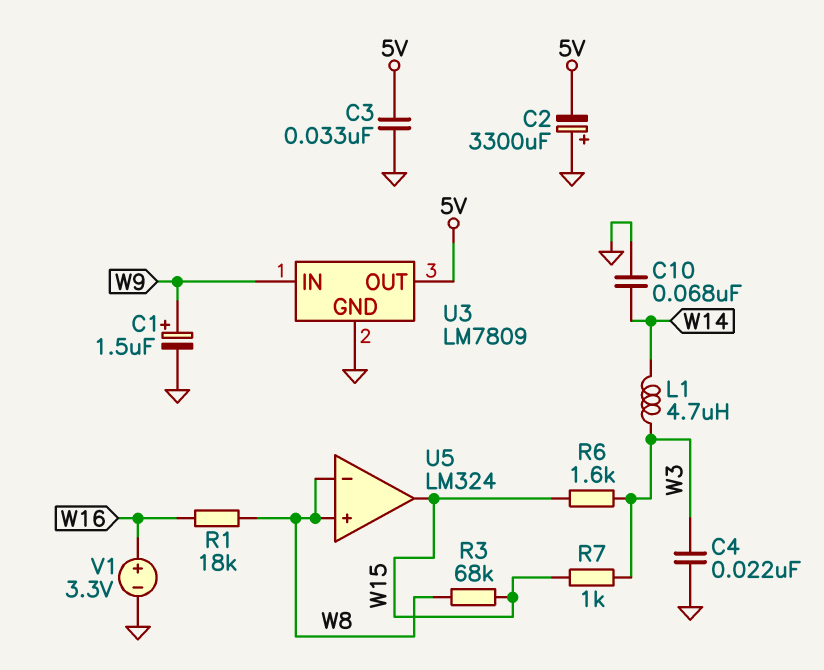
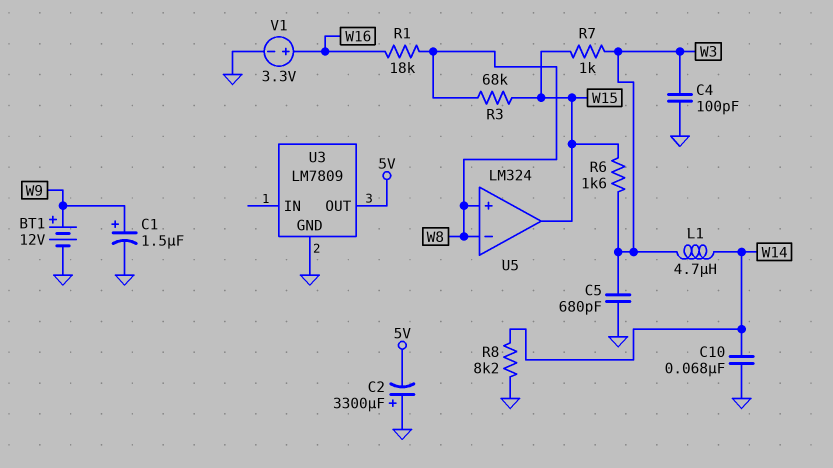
BT1: none -> 12V (plus W9, minus GND)
C3: 33nF (5V, GND) -> none
C4: 22nF (GND, W3) -> 100pF (GND, W3)
C5: none -> 680pF (GND, W3)
R8: none -> 8.2k (GND, W14)
U3 pin IN: W9 -> none

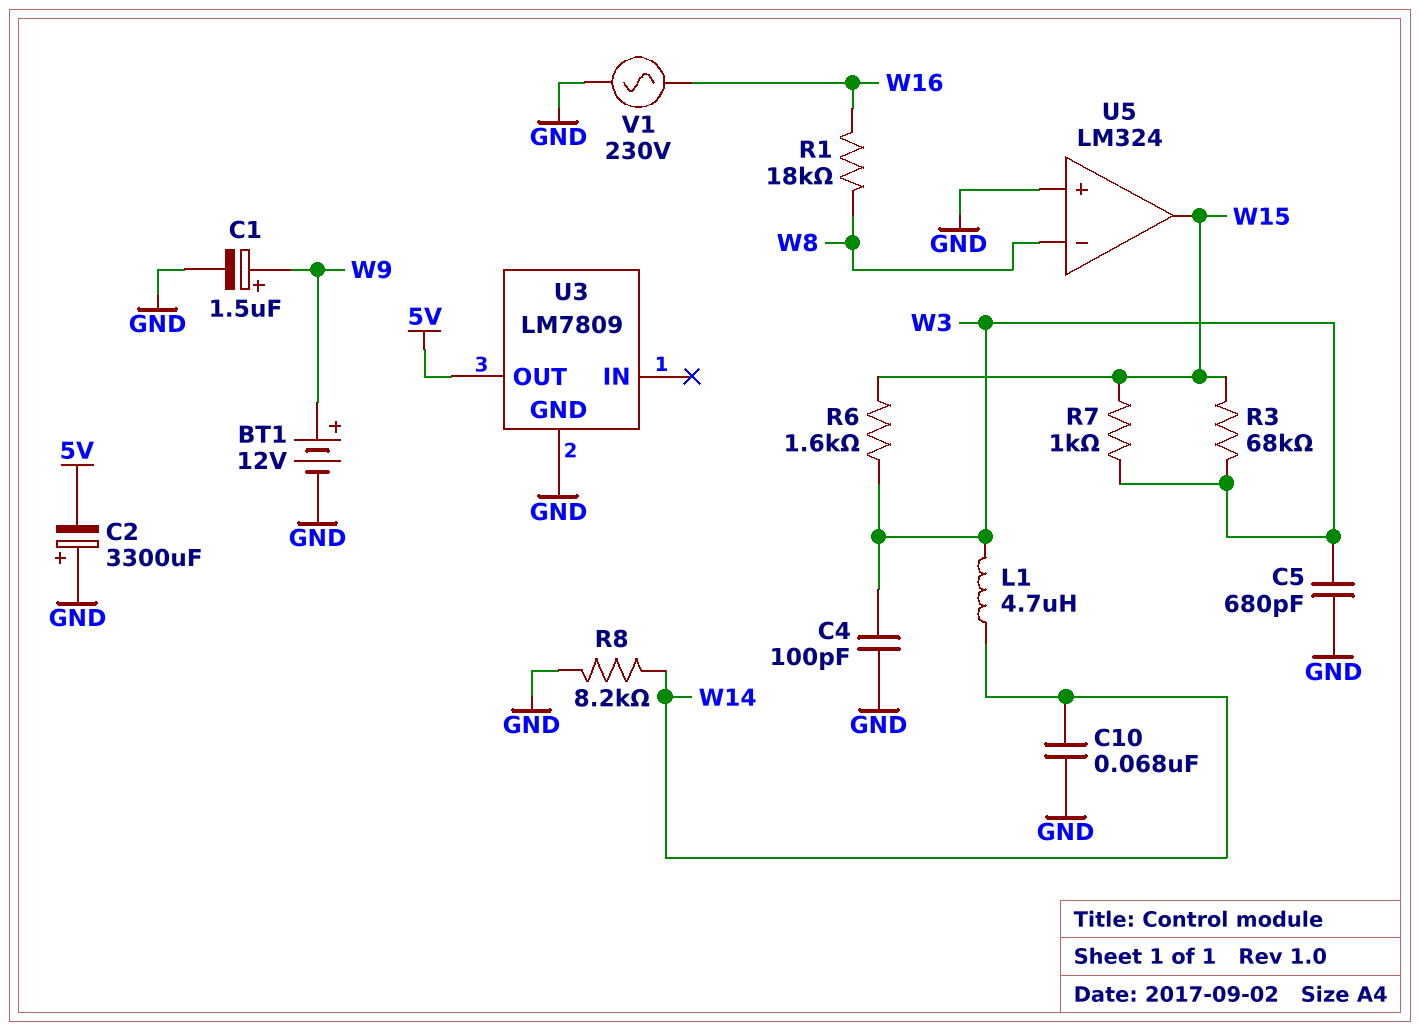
R3: 68k (W8, W15) -> 68k (W3, W15)
U5 pin in+: W8 -> GND
V1: 3.3V (plus W16, minus GND) -> AC 230V (GND, W16)

